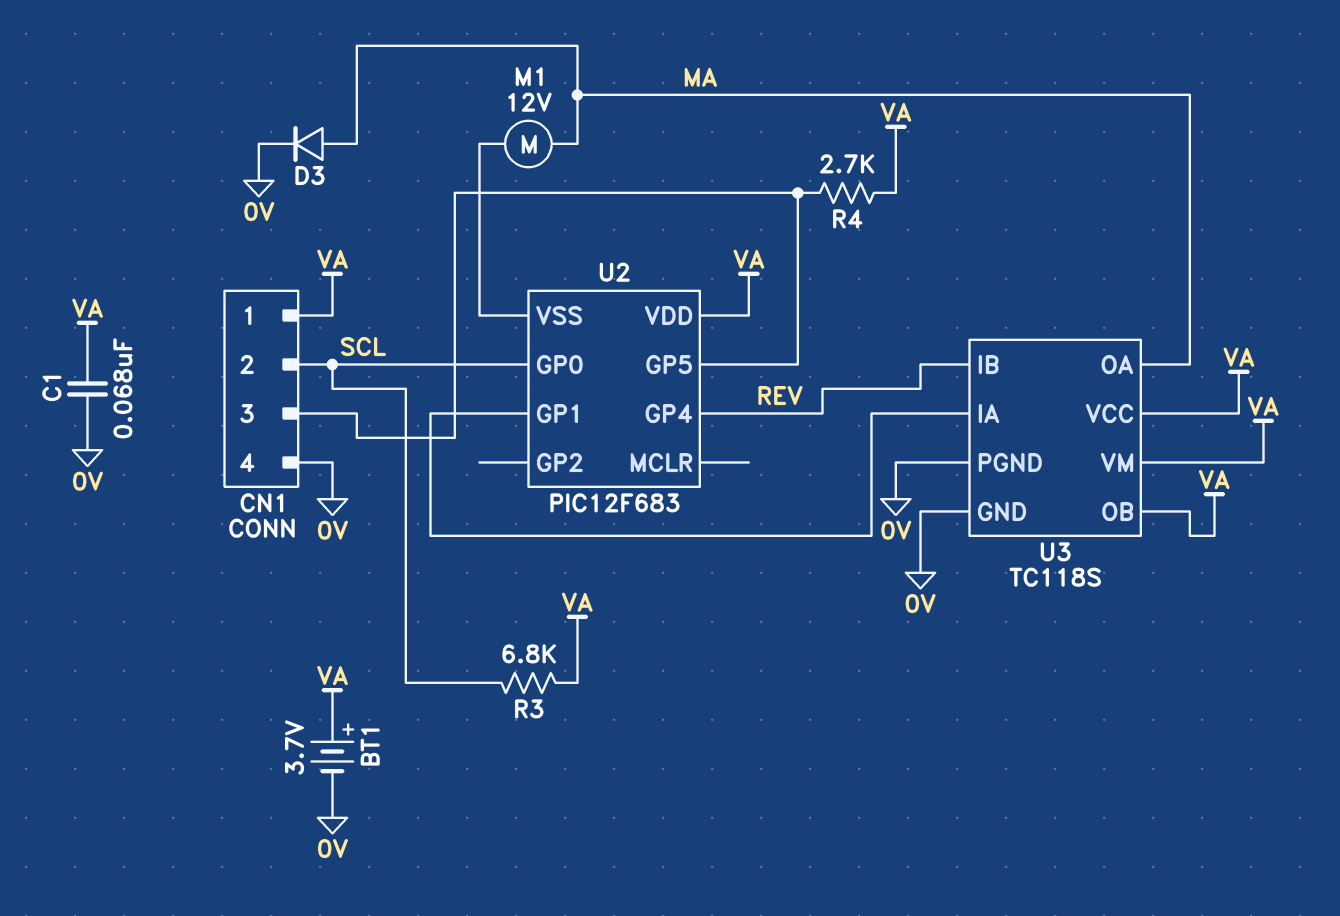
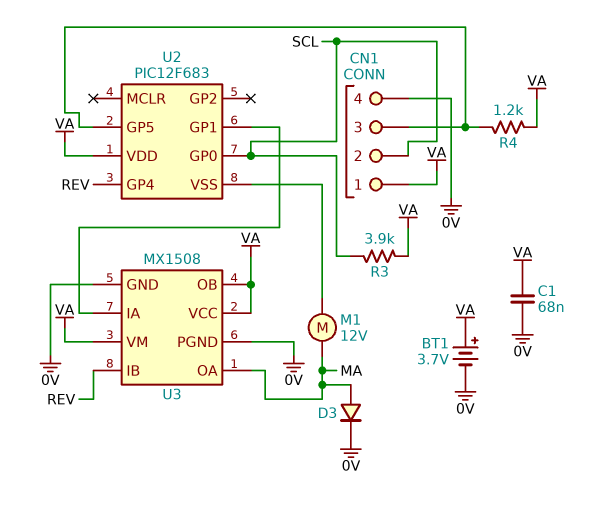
R3: 6.8k (SCL, VA) -> 3.9k (SCL, VA)
R4: 2.7k (CN1/3, VA) -> 1.2k (CN1/3, VA)
U3: TC118S -> MX1508

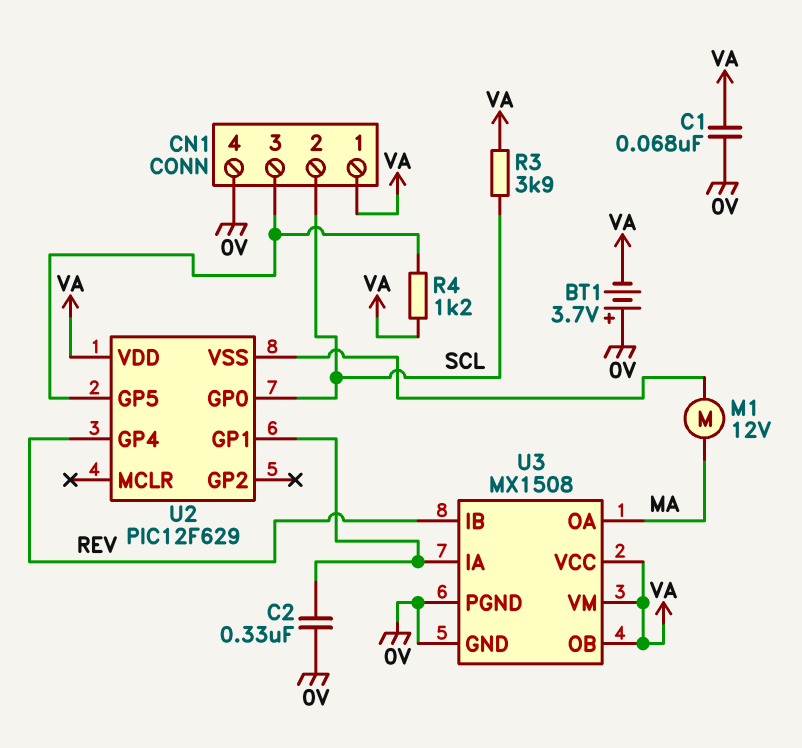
BT1: 3.7V (plus VA, minus 0V) -> 3.7V (plus 0V, minus VA)
C2: none -> 330nF (0V, U2/GP1)
D3: diode (A MA, K 0V) -> none
U2: PIC12F683 -> PIC12F629

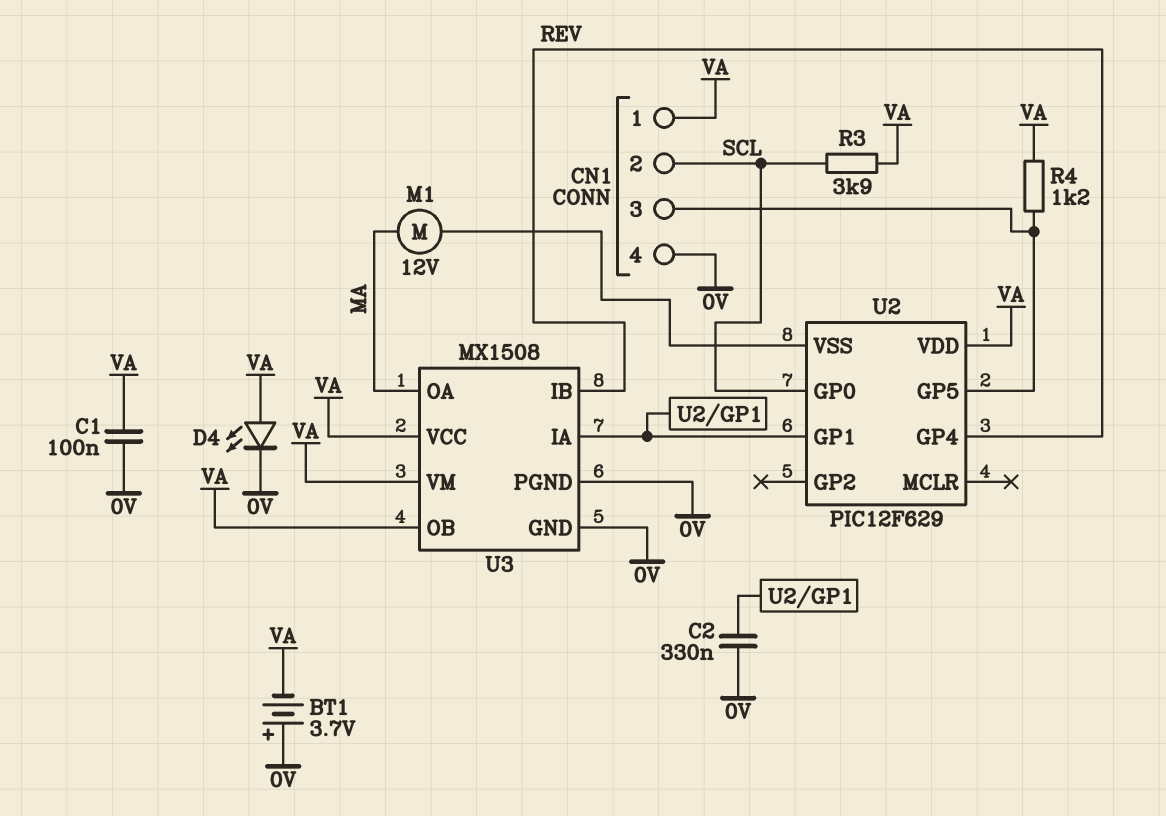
C1: 68nF (0V, VA) -> 100nF (0V, VA)
D4: none -> LED (A VA, K 0V)

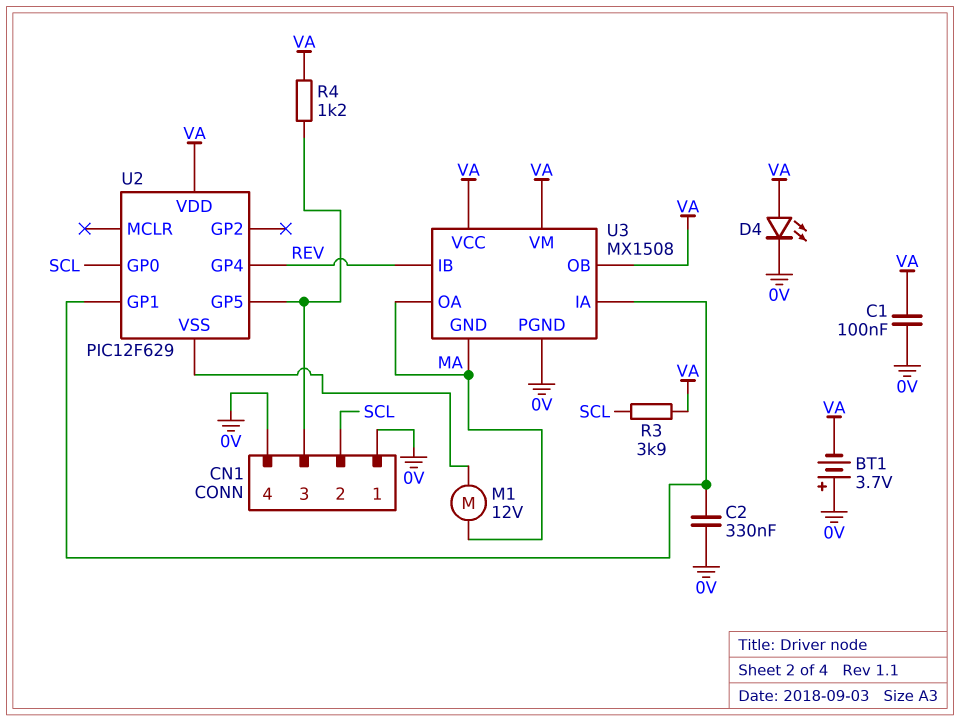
CN1 pin 1: VA -> 0V
U3 pin GND: 0V -> MA

